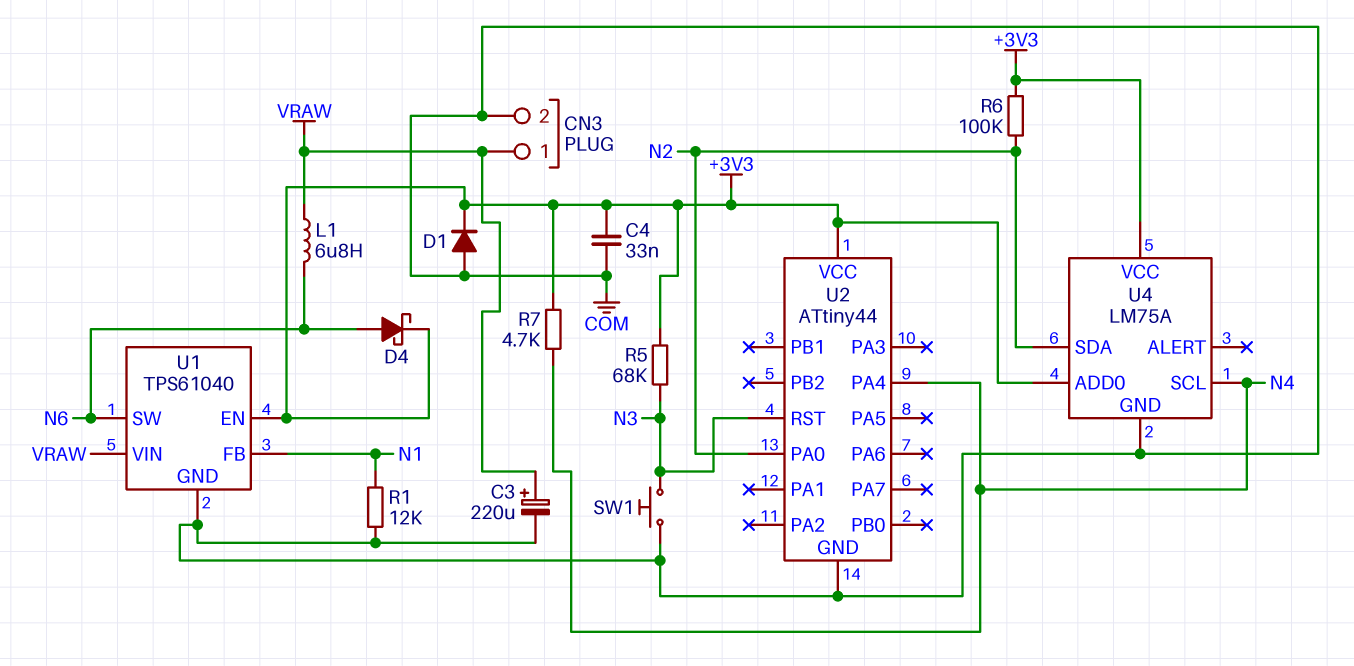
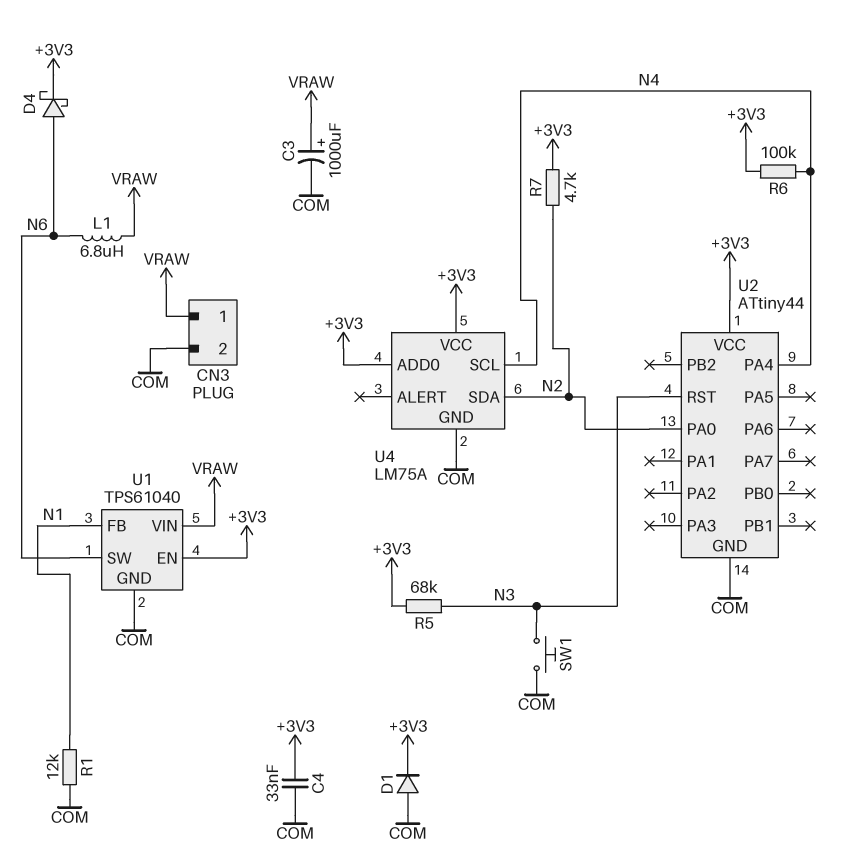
C3: 220uF (plus VRAW, minus COM) -> 1000uF (plus VRAW, minus COM)
R6: 100k (+3V3, N2) -> 100k (+3V3, N4)
R7: 4.7k (+3V3, N4) -> 4.7k (+3V3, N2)

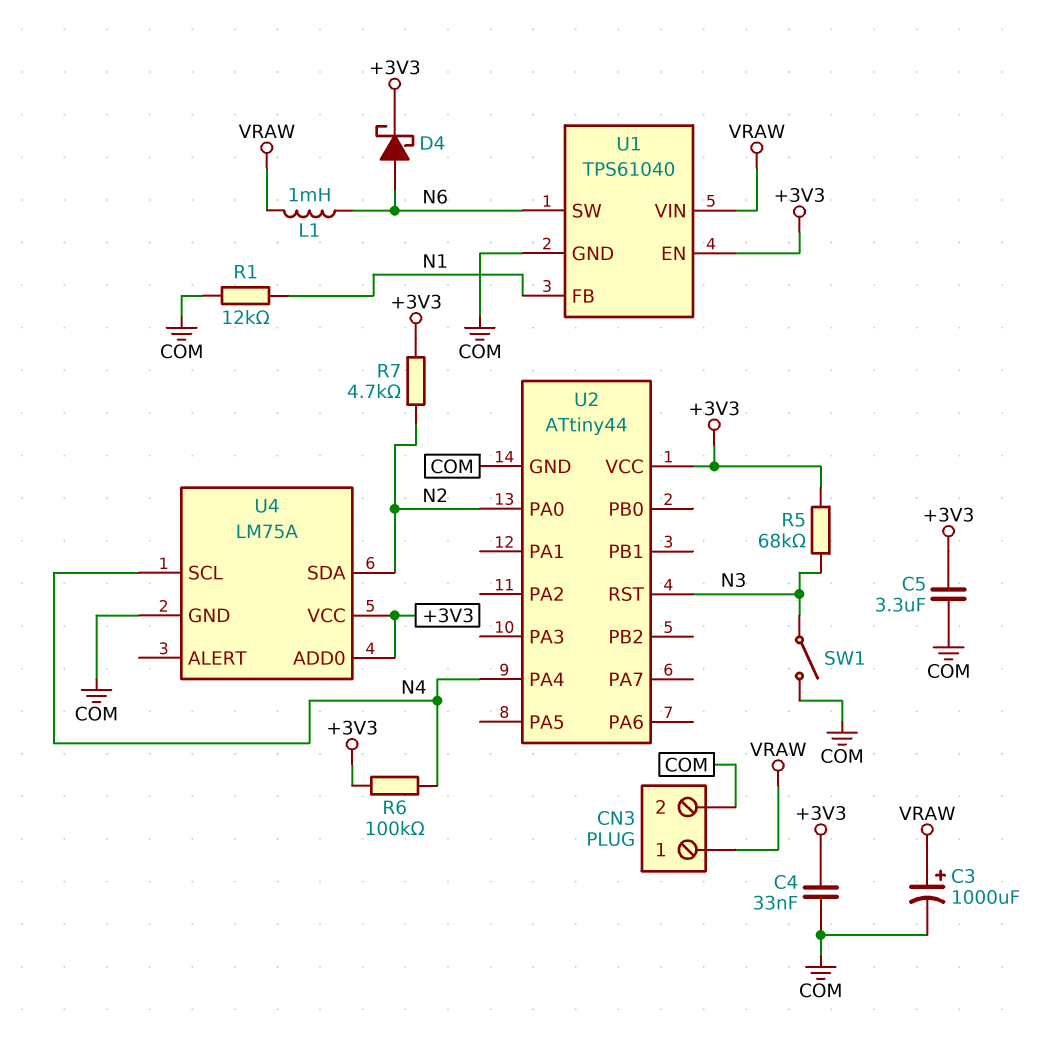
C5: none -> 3.3uF (+3V3, COM)
D1: diode (A COM, K +3V3) -> none
L1: 6.8uH (N6, VRAW) -> 1mH (N6, VRAW)
SW1: button (COM, N3) -> switch (COM, N3)

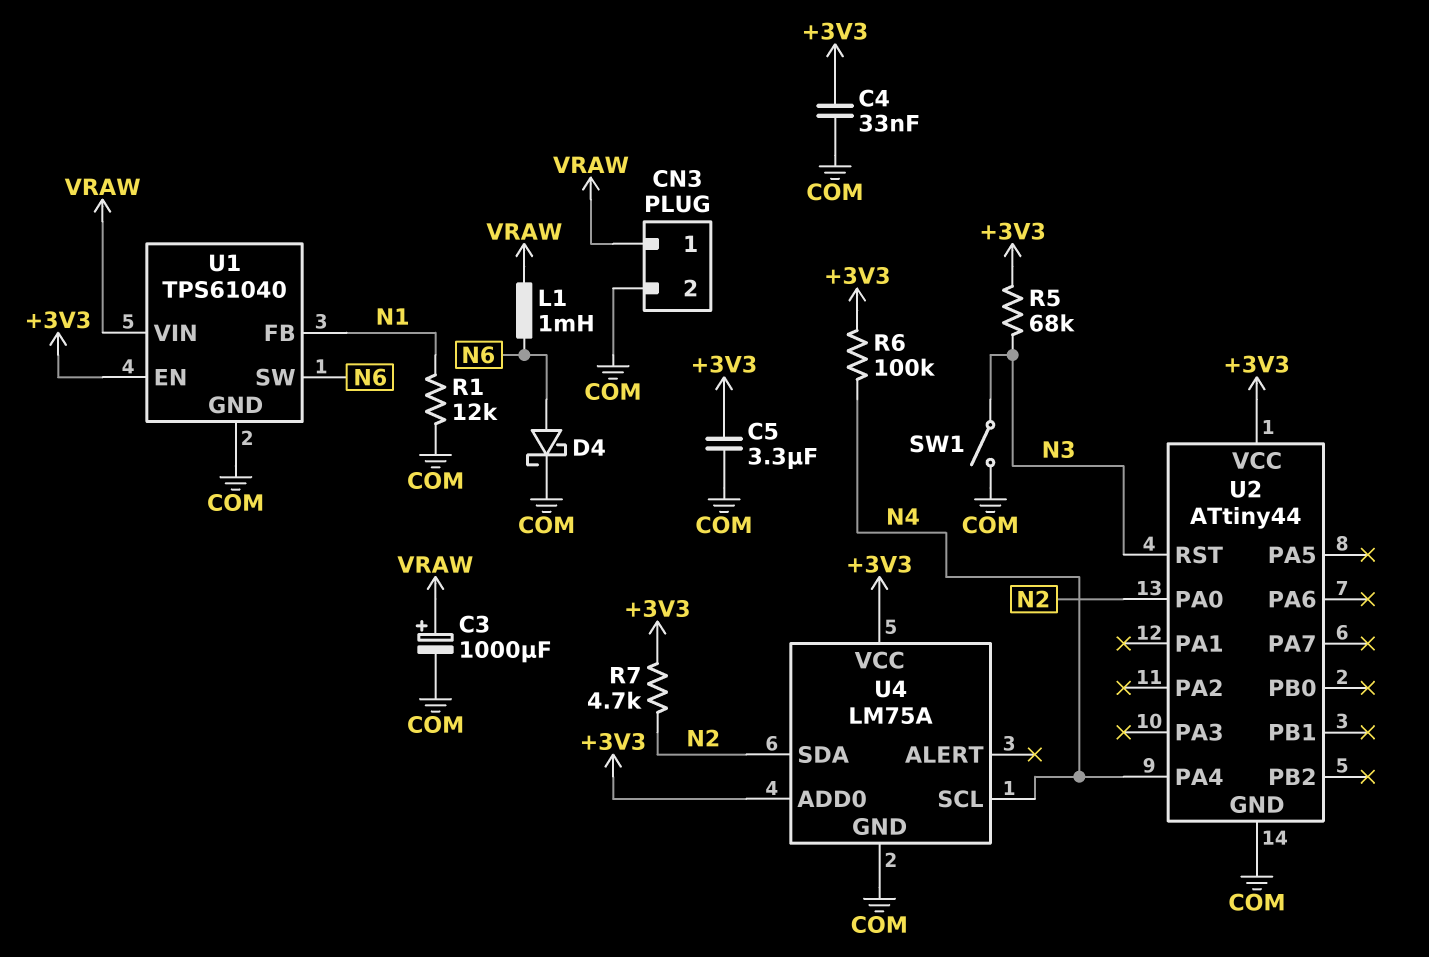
D4: schottky (A N6, K +3V3) -> schottky (A N6, K COM)

